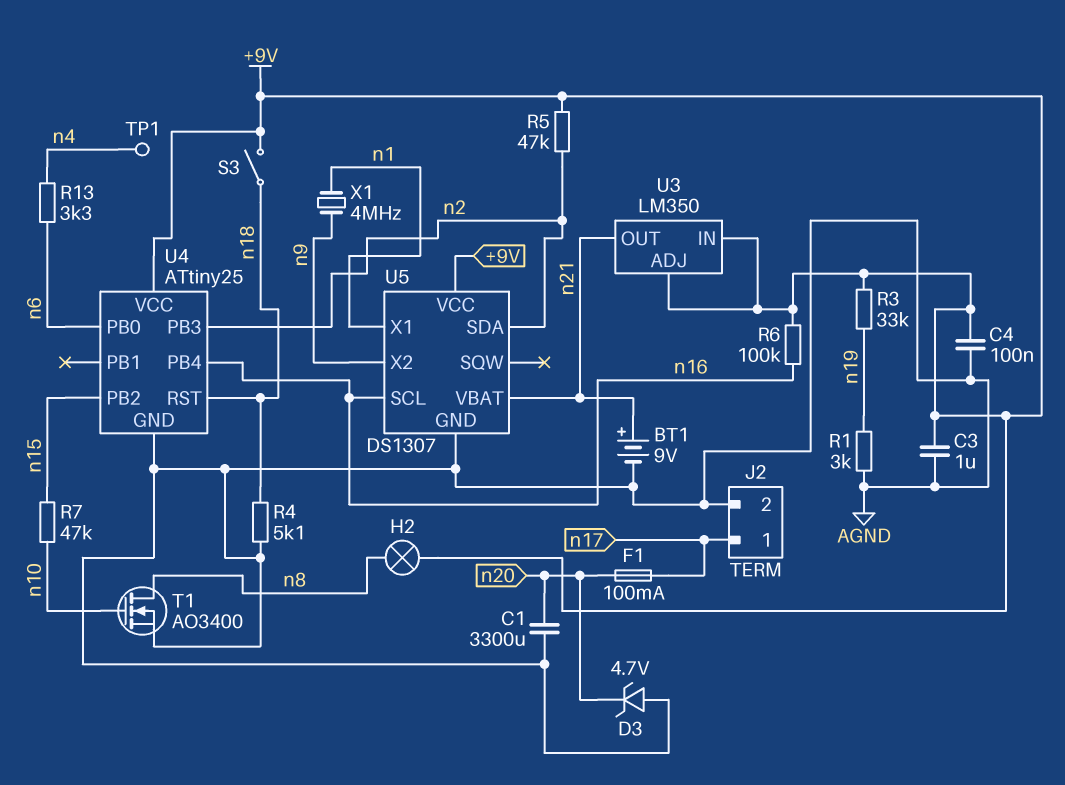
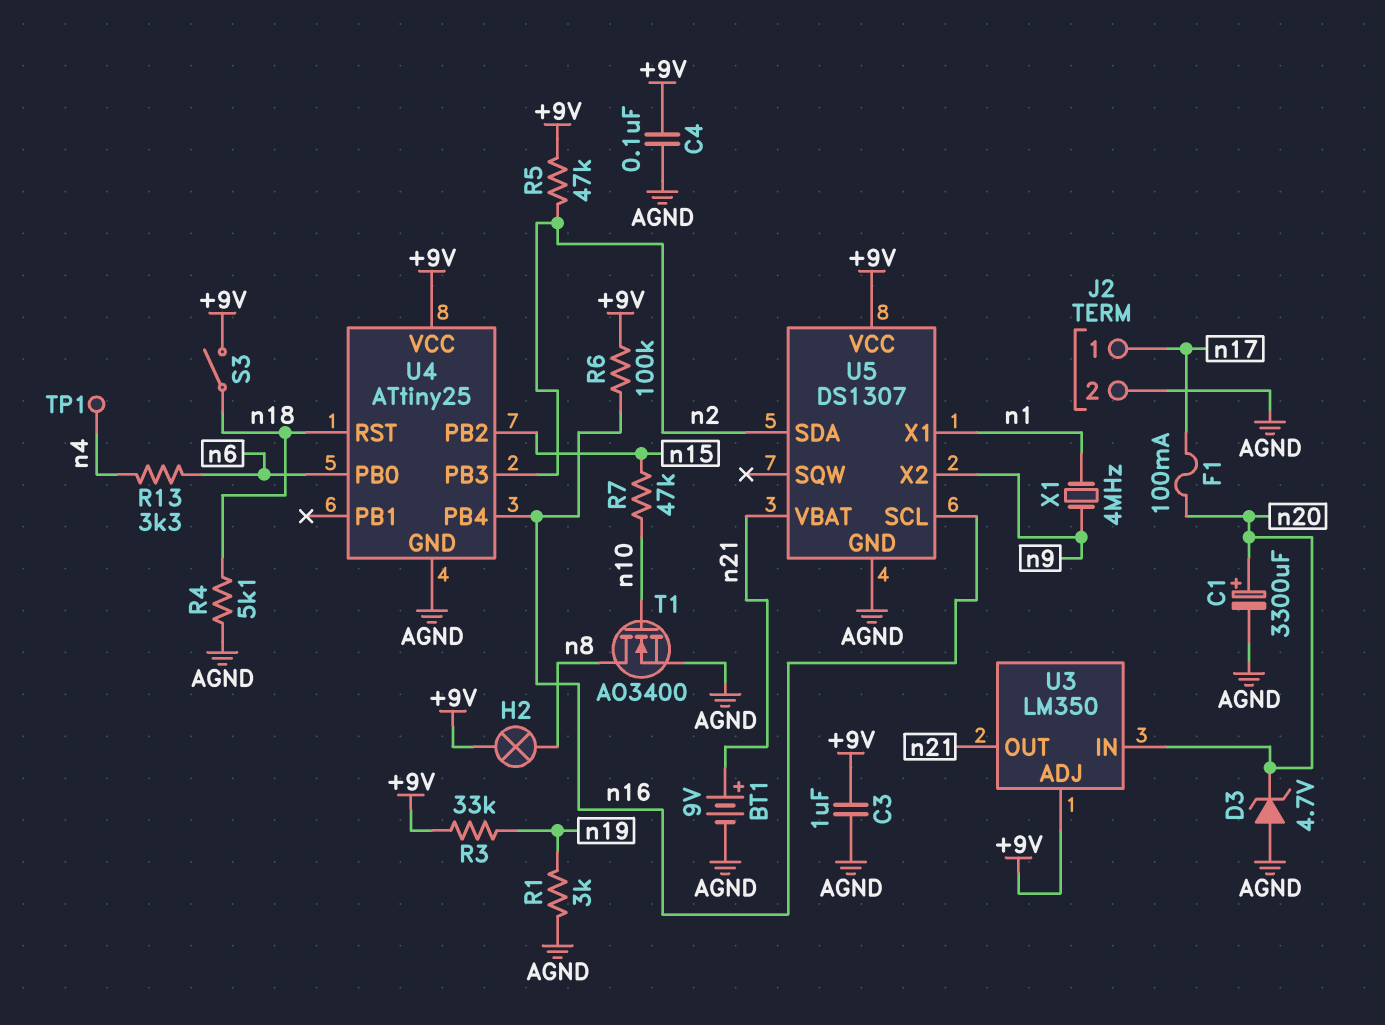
C1: 3300uF (AGND, n20) -> 3300uF (plus n20, minus AGND)
U3 pin IN: +9V -> n20

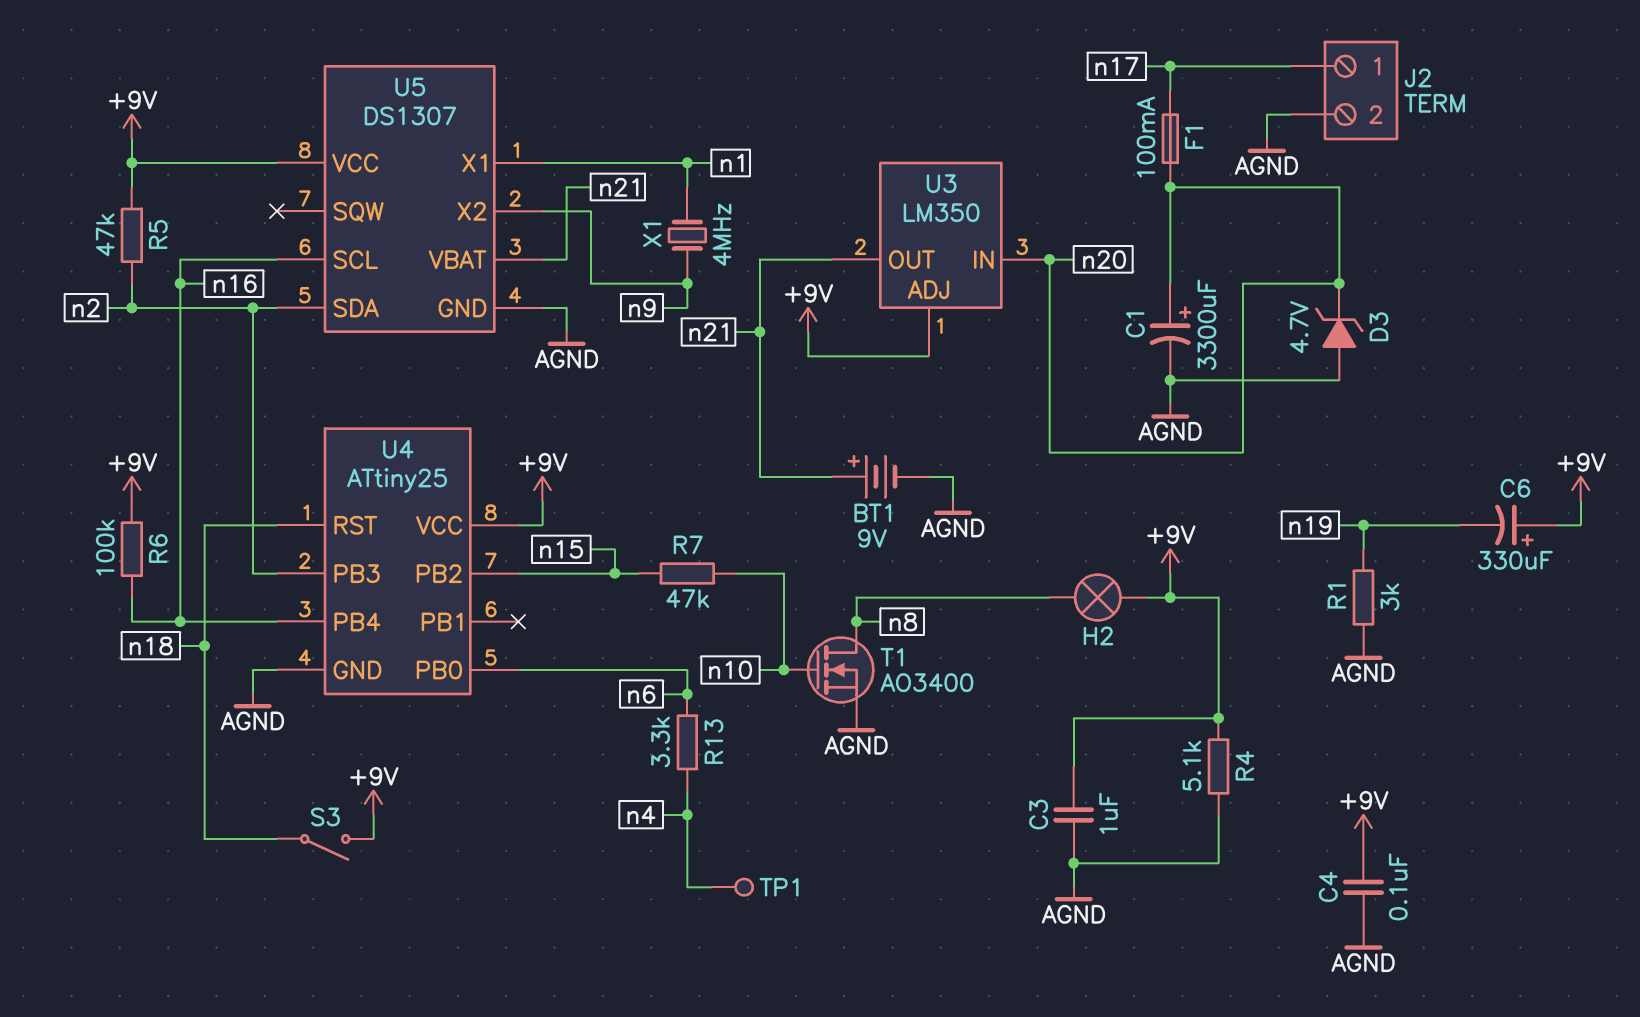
C6: none -> 330uF (plus +9V, minus n19)
R3: 33k (+9V, n19) -> none
R4: 5.1k (AGND, n18) -> 5.1k (+9V, AGND)

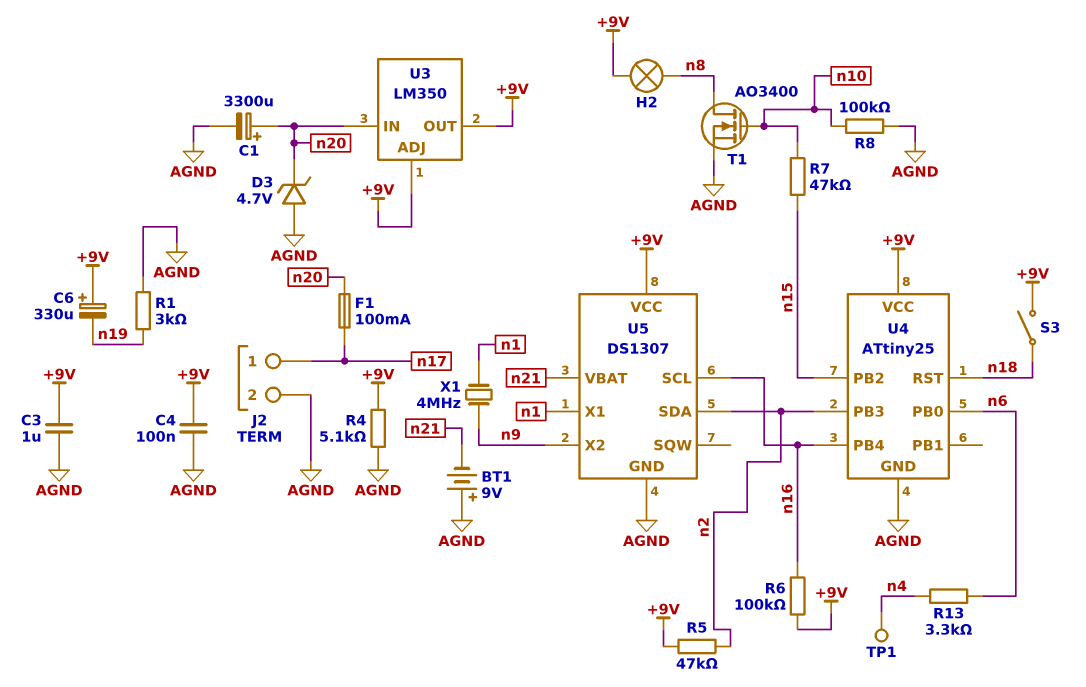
BT1: 9V (plus n21, minus AGND) -> 9V (plus AGND, minus n21)
R8: none -> 100k (AGND, n10)
U3 pin OUT: n21 -> +9V

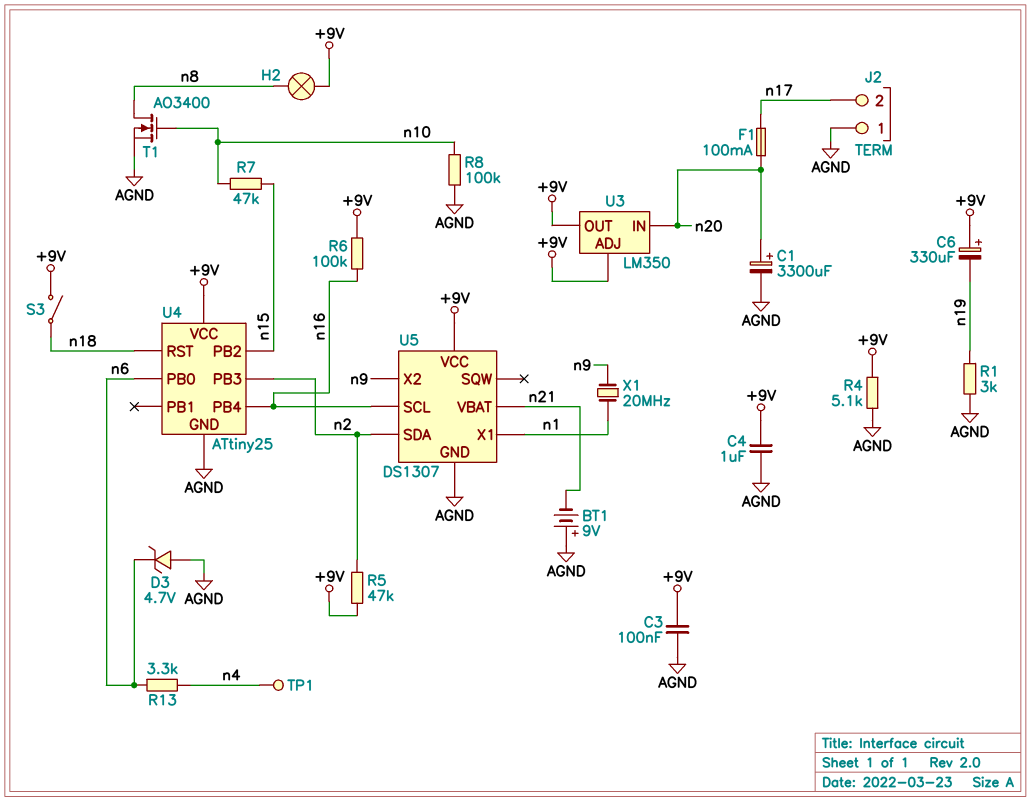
C3: 1uF (+9V, AGND) -> 100nF (+9V, AGND)
C4: 100nF (+9V, AGND) -> 1uF (+9V, AGND)
D3: zener 4.7V (A AGND, K n20) -> zener 4.7V (A AGND, K n6)
J2 pin 1: n17 -> AGND
J2 pin 2: AGND -> n17
X1: 4MHz (n1, n9) -> 20MHz (n1, n9)

